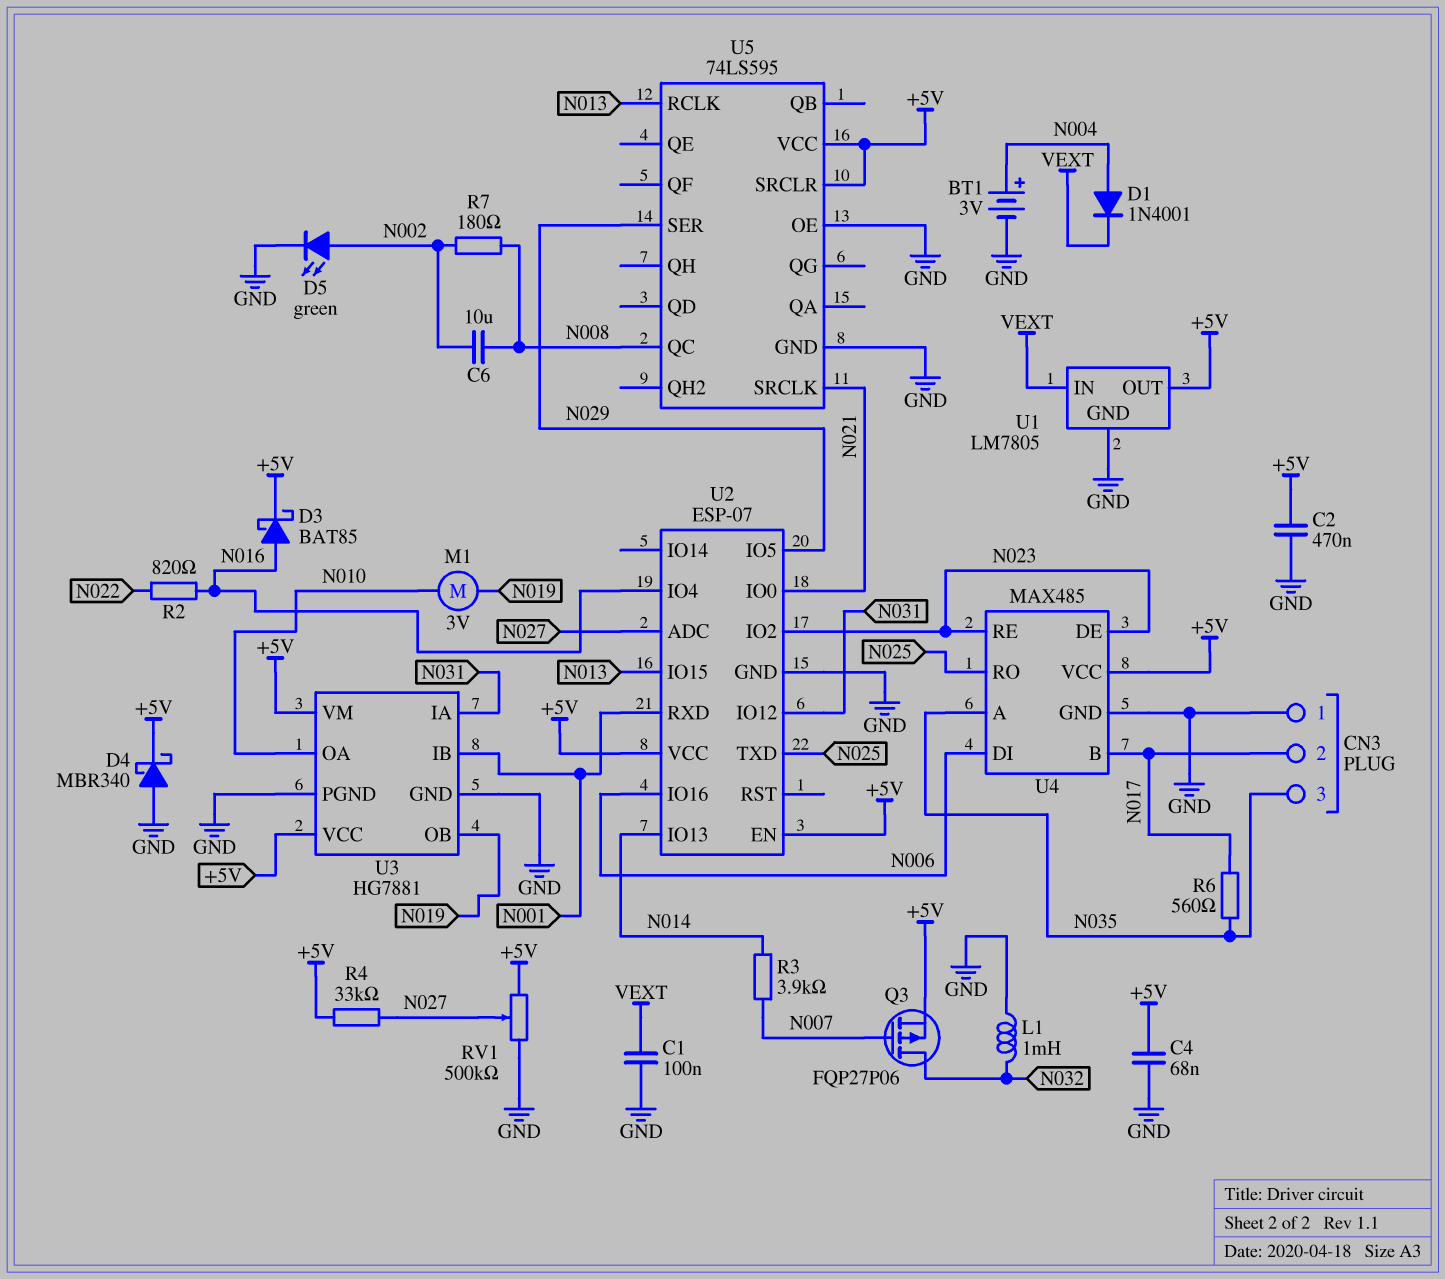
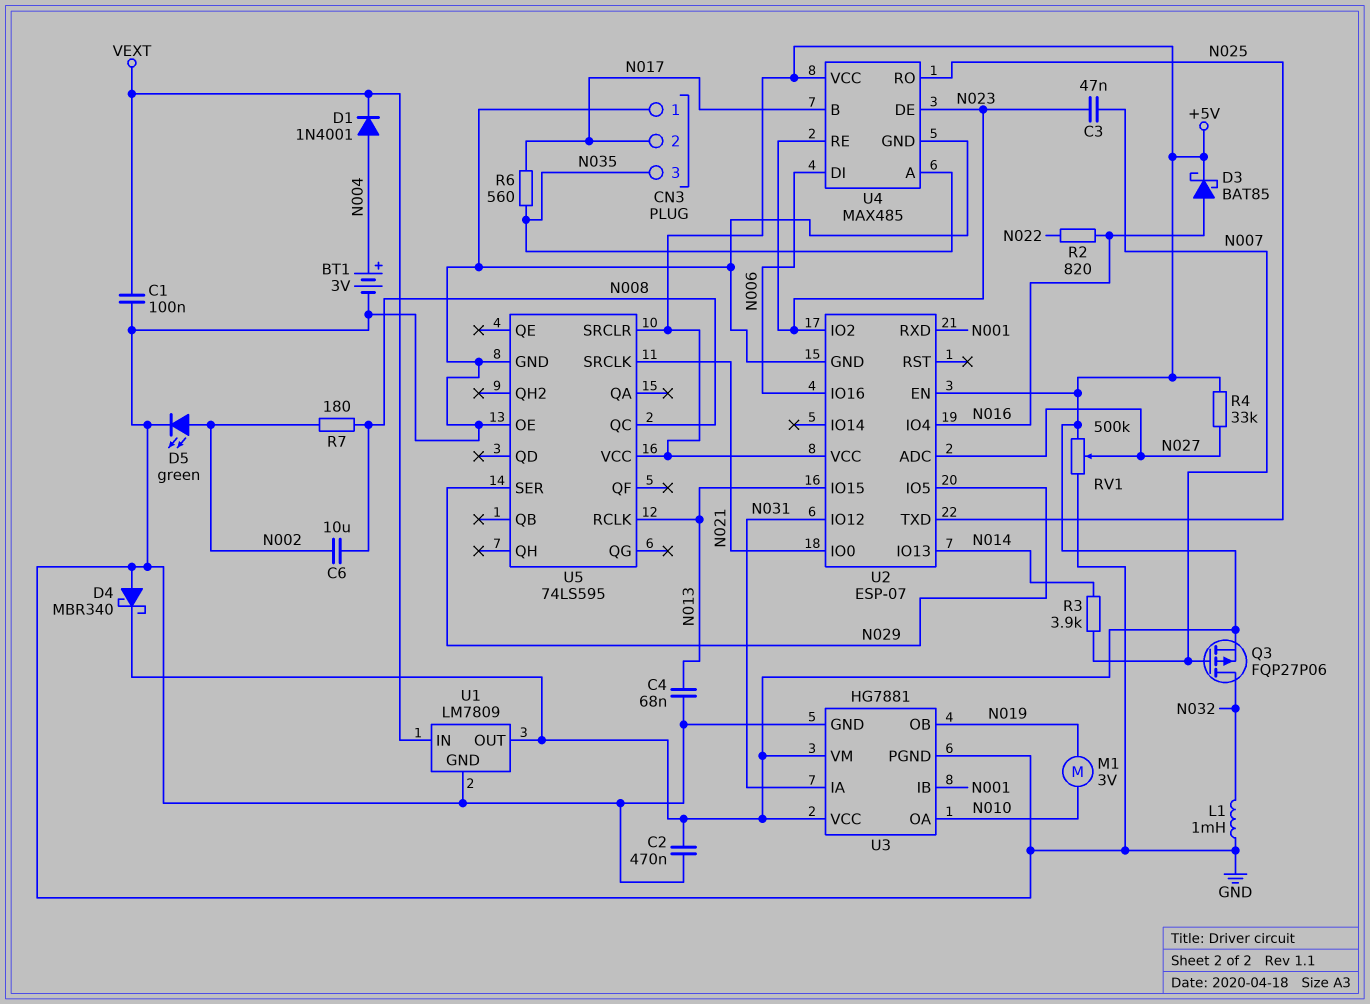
C3: none -> 47nF (N007, N023)
C4: 68nF (+5V, GND) -> 68nF (GND, N013)
U1: LM7805 -> LM7809

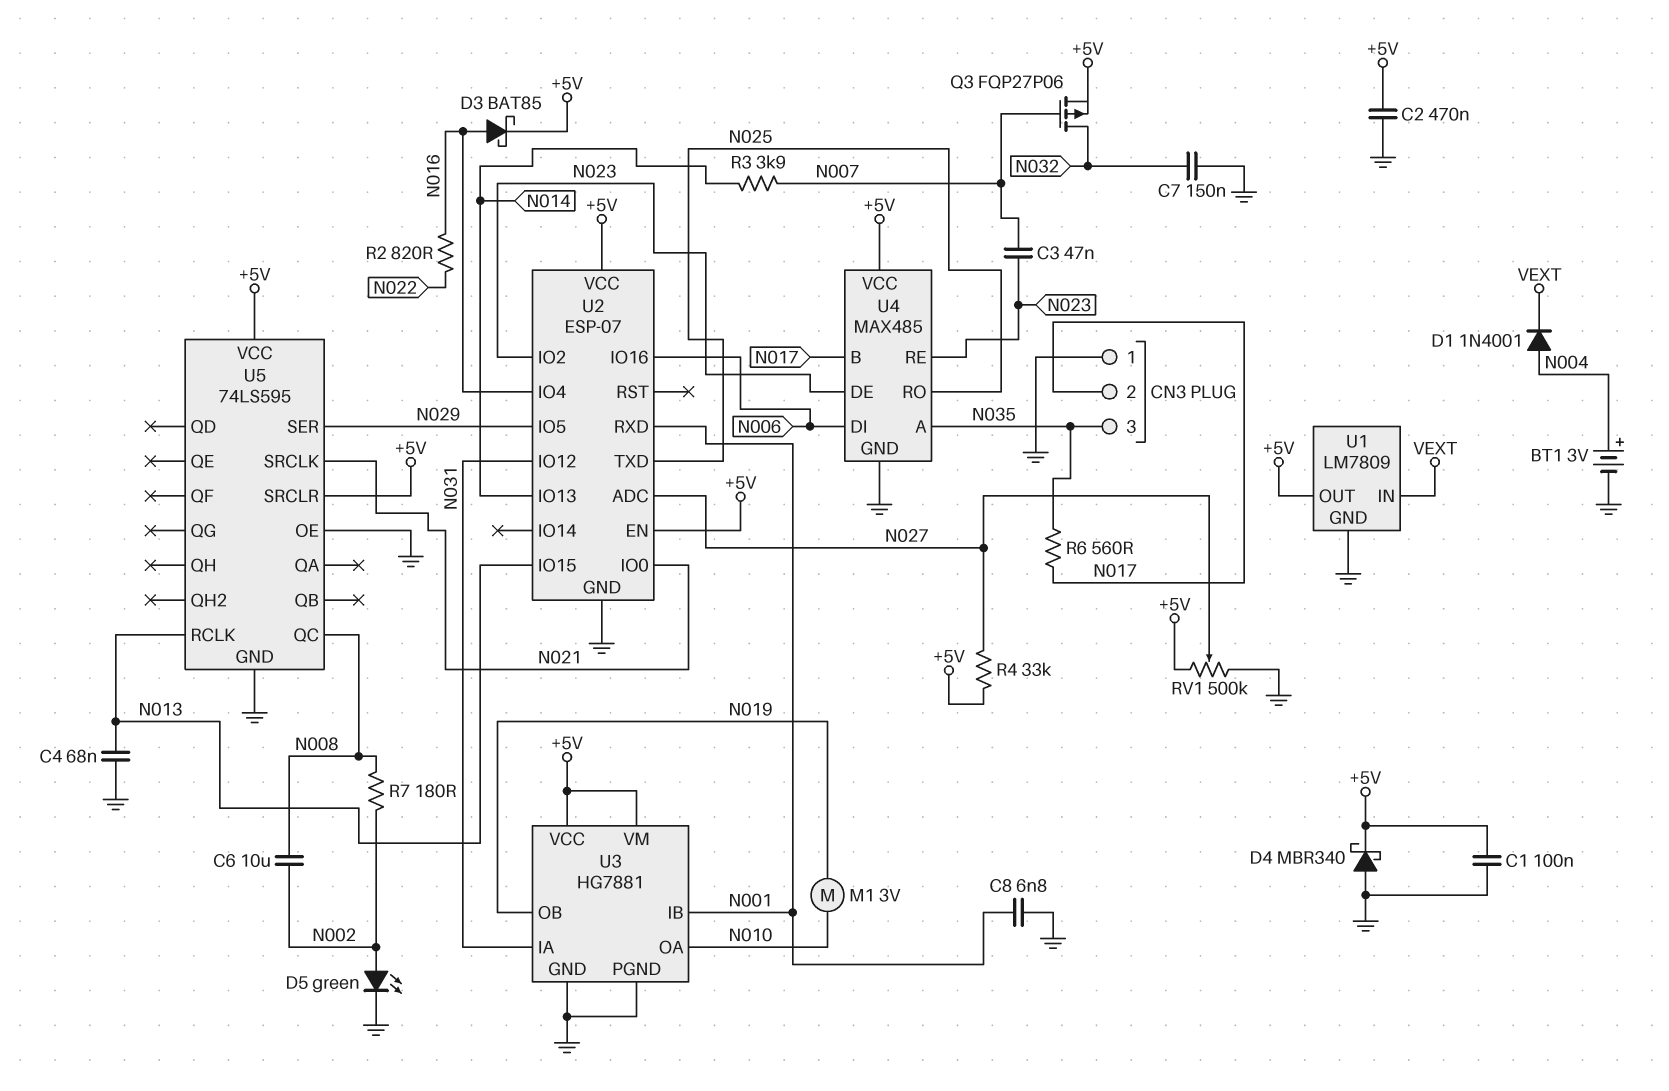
C1: 100nF (GND, VEXT) -> 100nF (+5V, GND)
C7: none -> 150nF (GND, N032)
C8: none -> 6.8nF (GND, N001)
L1: 1mH (GND, N032) -> none

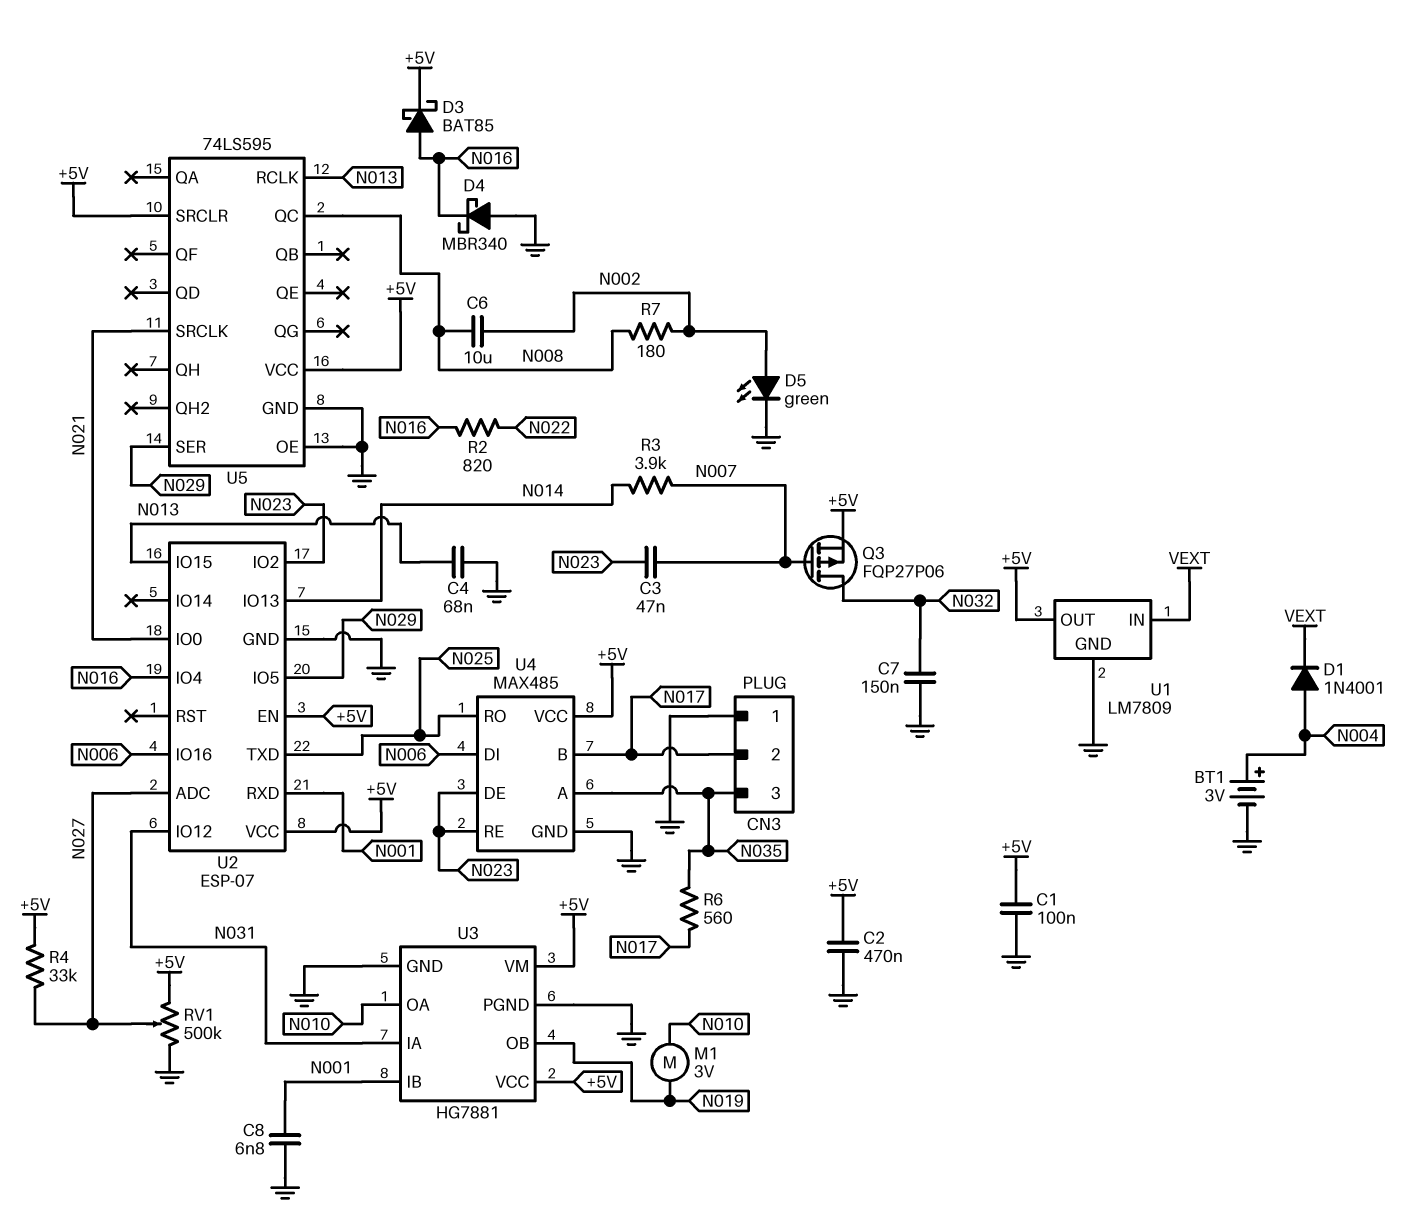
D4: schottky MBR340 (A GND, K +5V) -> schottky MBR340 (A GND, K N016)

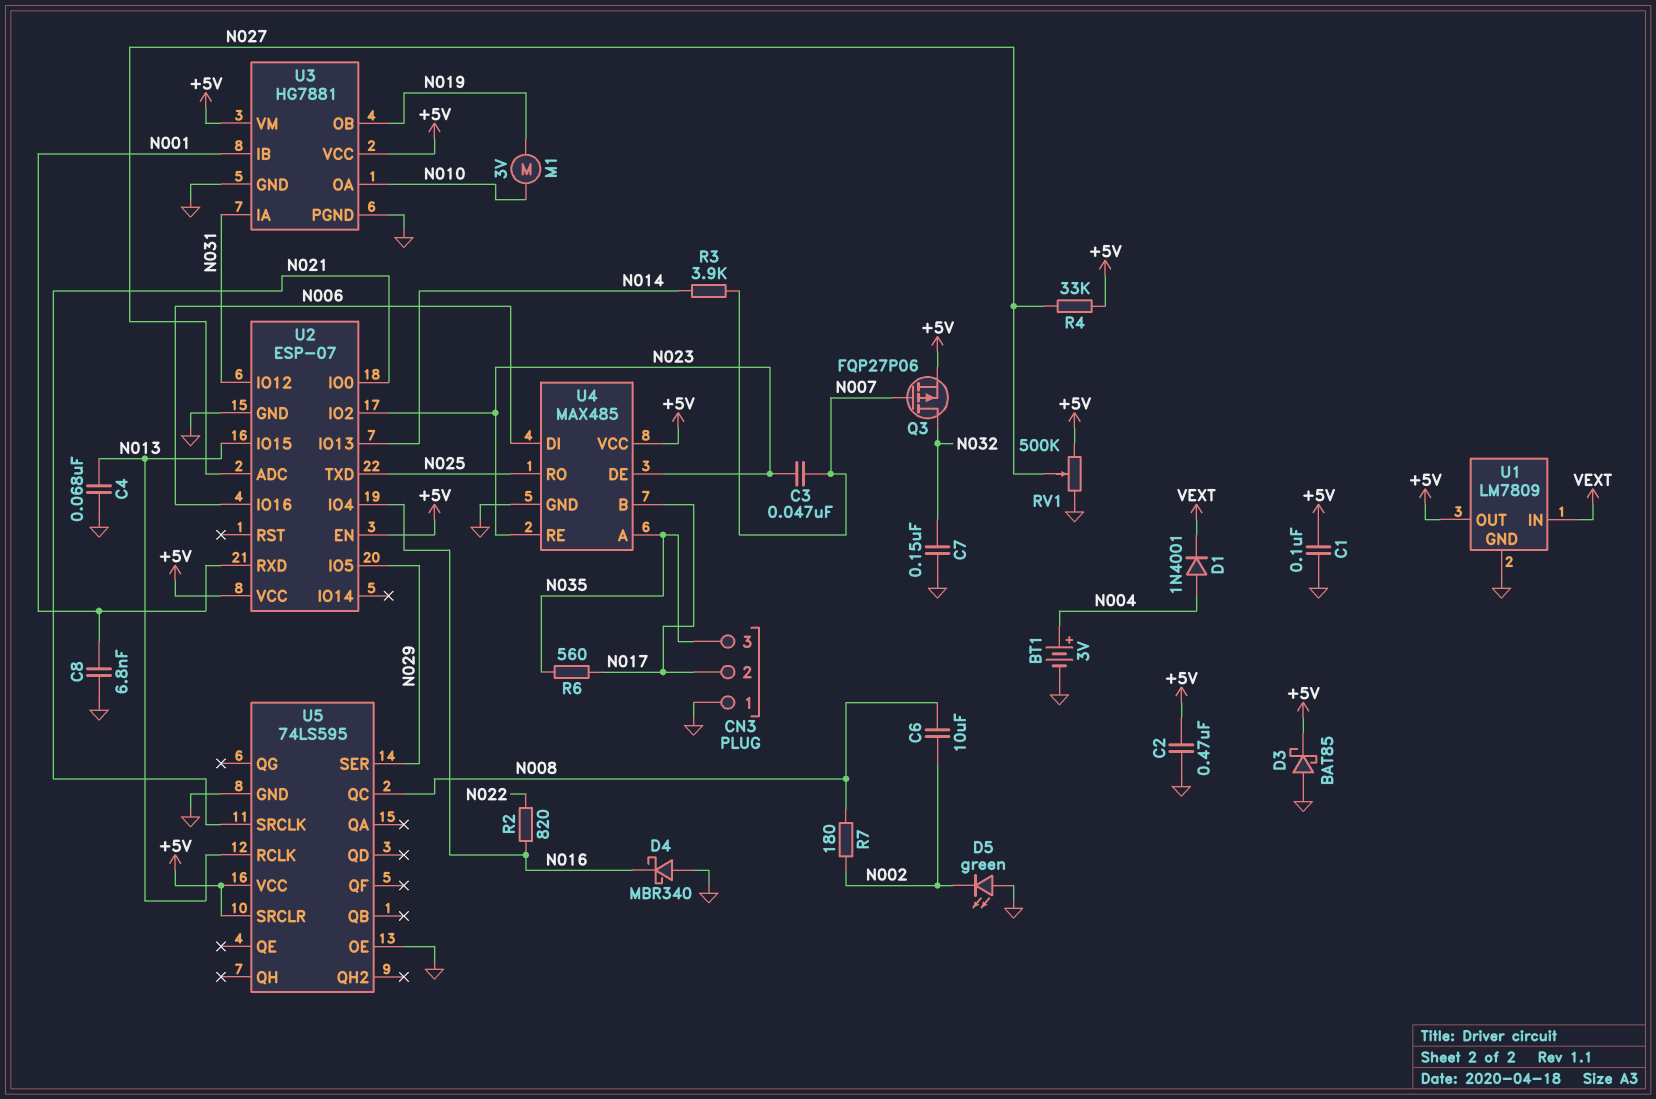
D3: schottky BAT85 (A N016, K +5V) -> schottky BAT85 (A GND, K +5V)
D5: LED green (A N002, K GND) -> LED green (A GND, K N002)

